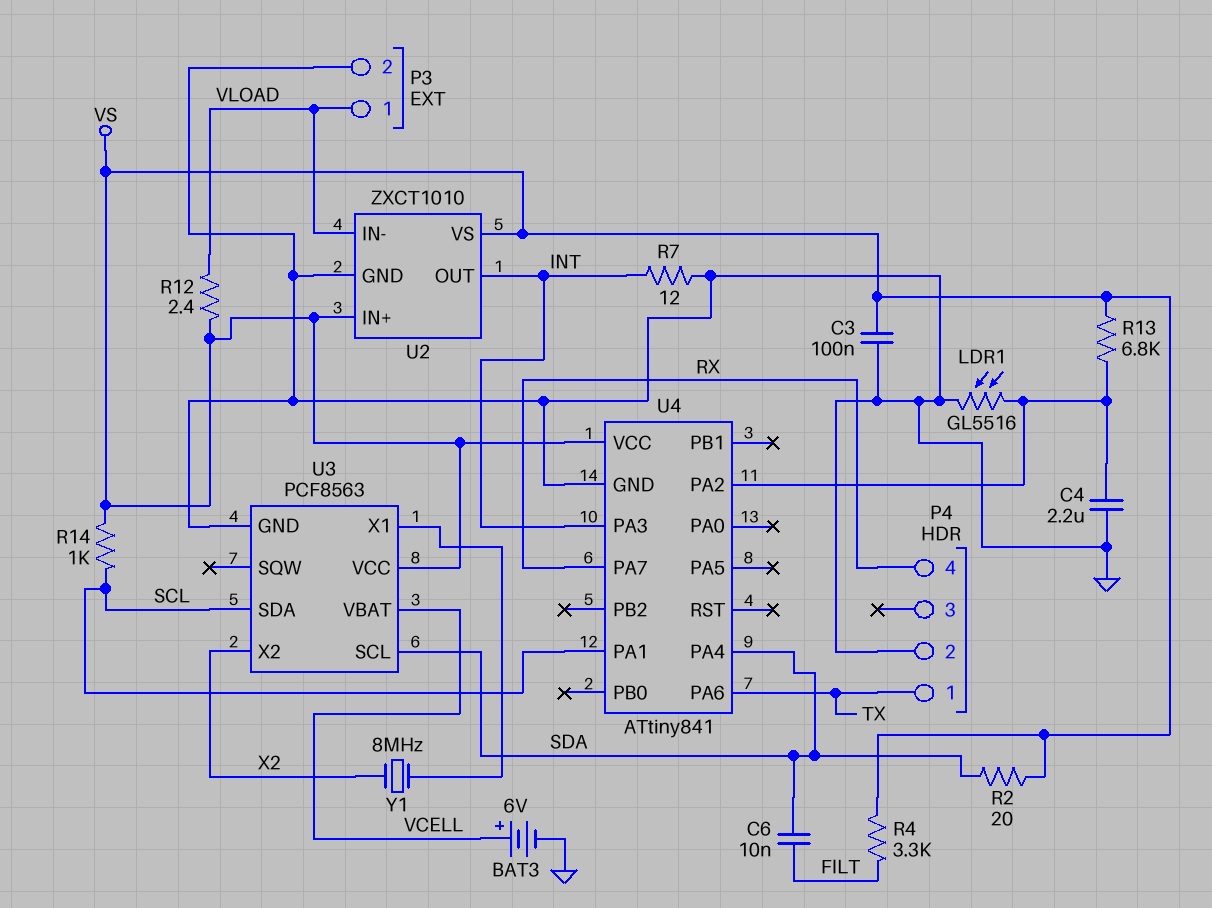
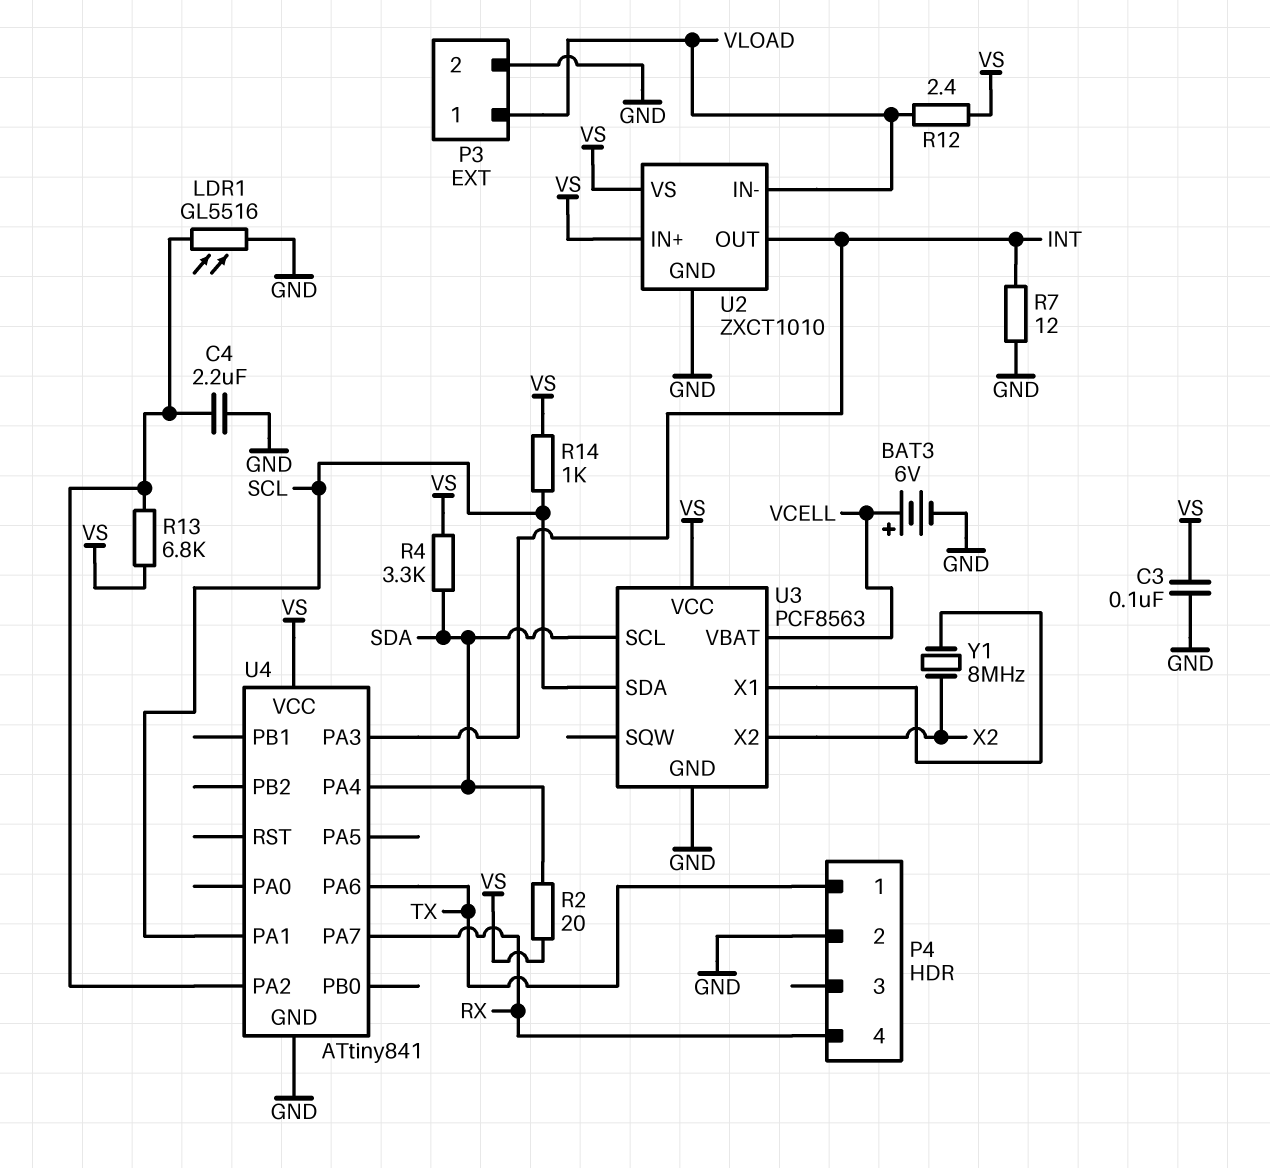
C6: 10nF (FILT, SDA) -> none
R4: 3.3k (FILT, VS) -> 3.3k (SDA, VS)

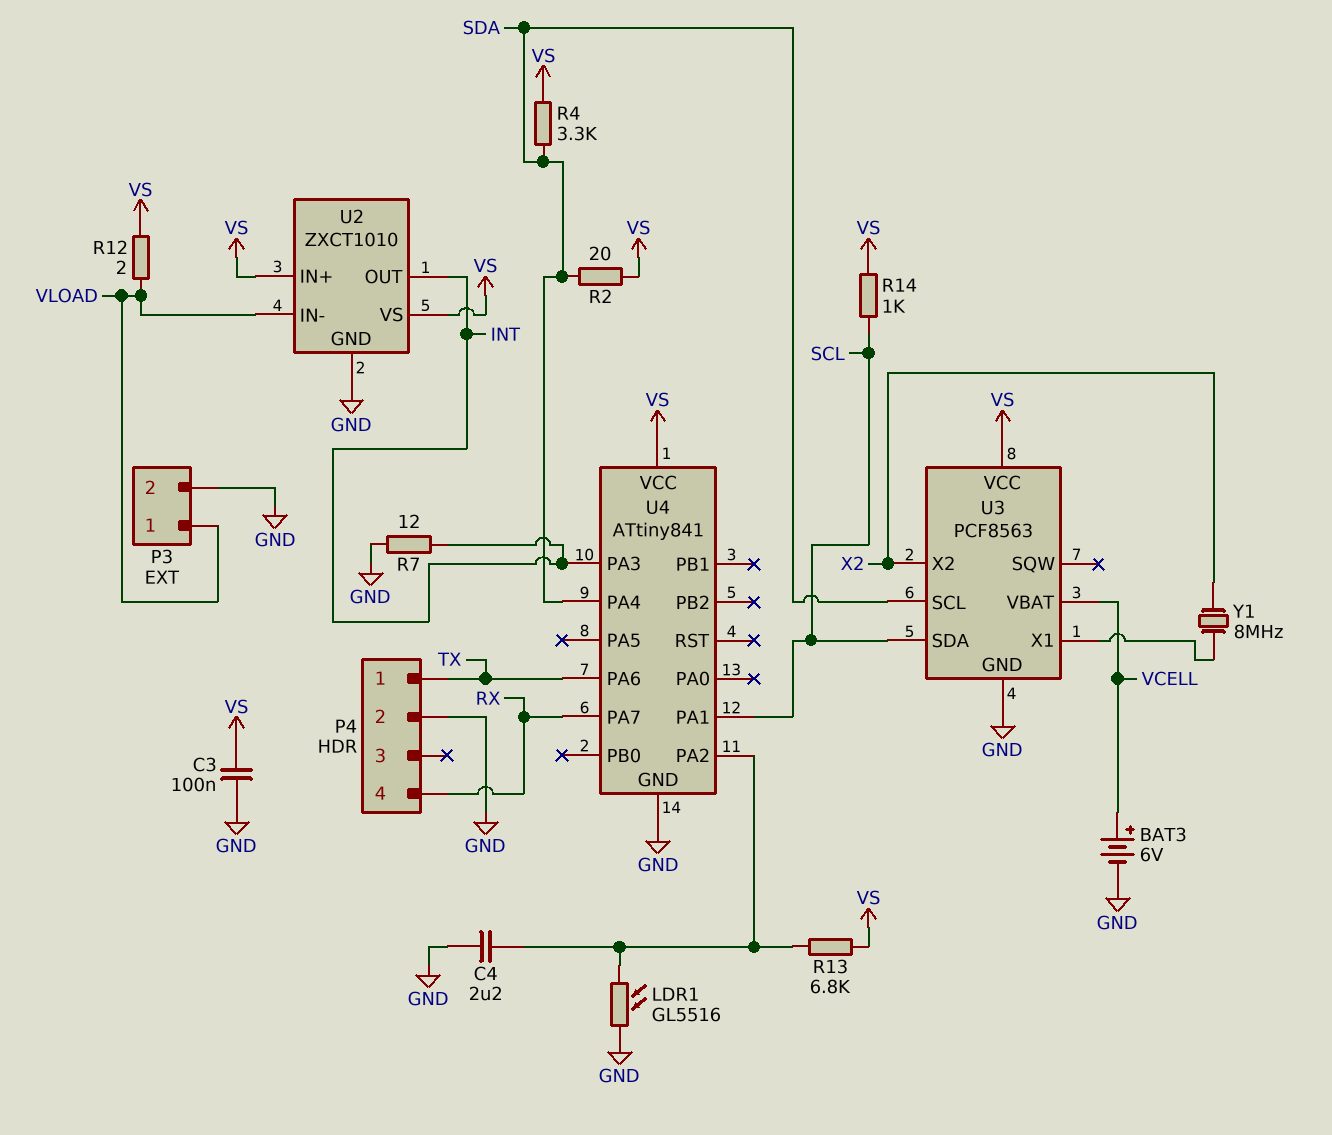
R12: 2.4 (VLOAD, VS) -> 2 (VLOAD, VS)

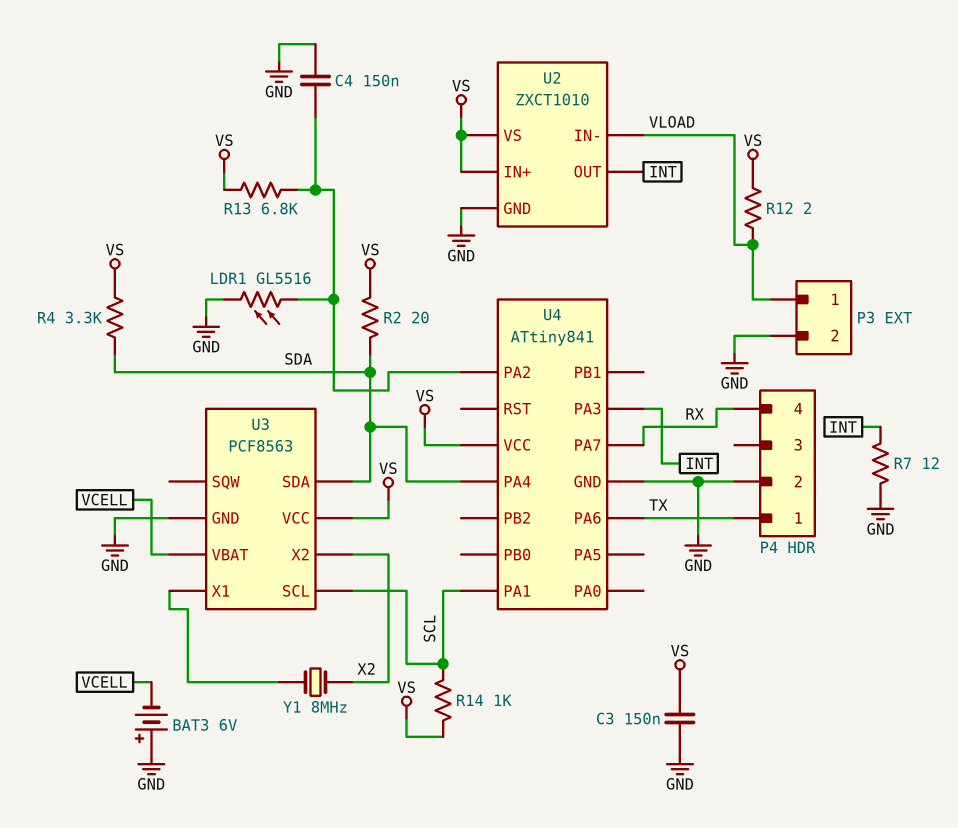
BAT3: 6V (plus VCELL, minus GND) -> 6V (plus GND, minus VCELL)
C3: 100nF (GND, VS) -> 150nF (GND, VS)
C4: 2.2uF (GND, U4/PA2) -> 150nF (GND, U4/PA2)
U3 pin SCL: SDA -> SCL
U3 pin SDA: SCL -> SDA

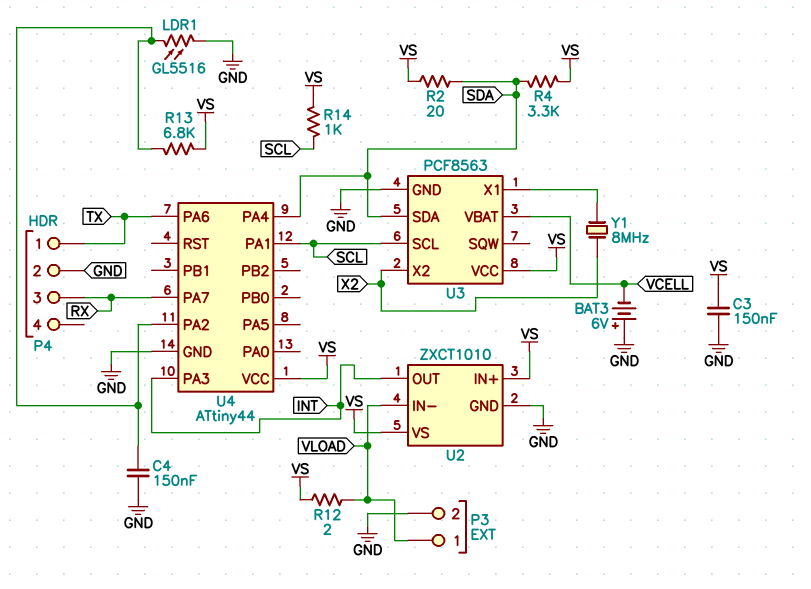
P4 pin 3: none -> RX
P4 pin 4: RX -> none
R7: 12 (GND, INT) -> none
U4: ATtiny841 -> ATtiny44

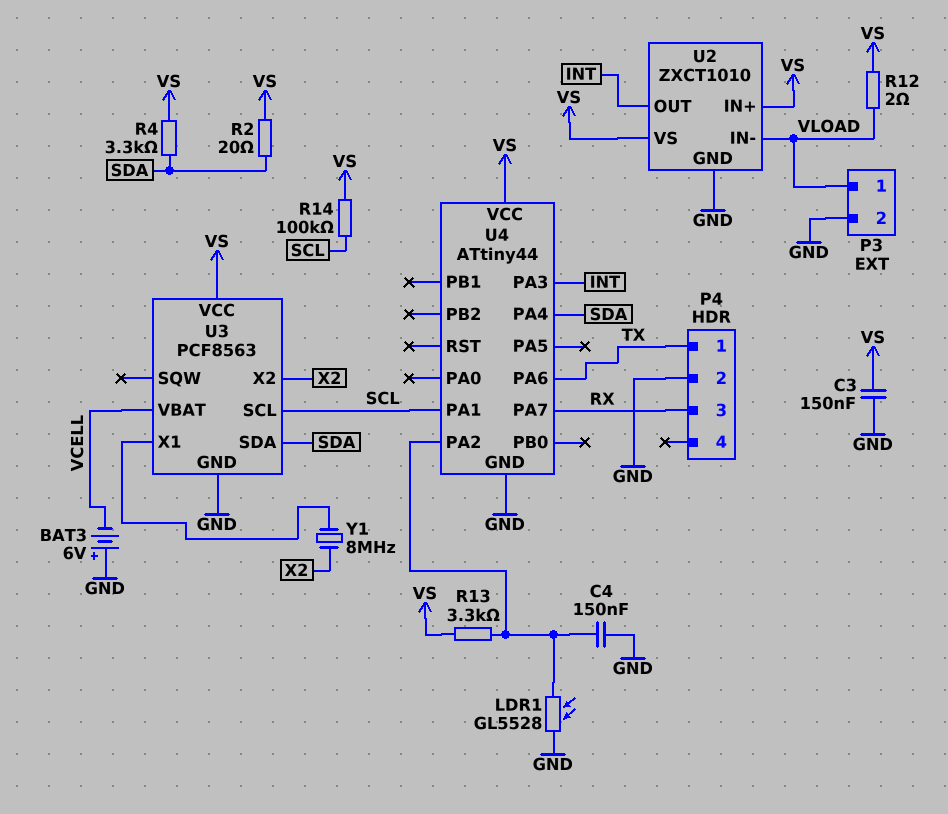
LDR1: GL5516 (GND, U4/PA2) -> GL5528 (GND, U4/PA2)
R13: 6.8k (U4/PA2, VS) -> 3.3k (U4/PA2, VS)
R14: 1k (SCL, VS) -> 100k (SCL, VS)

